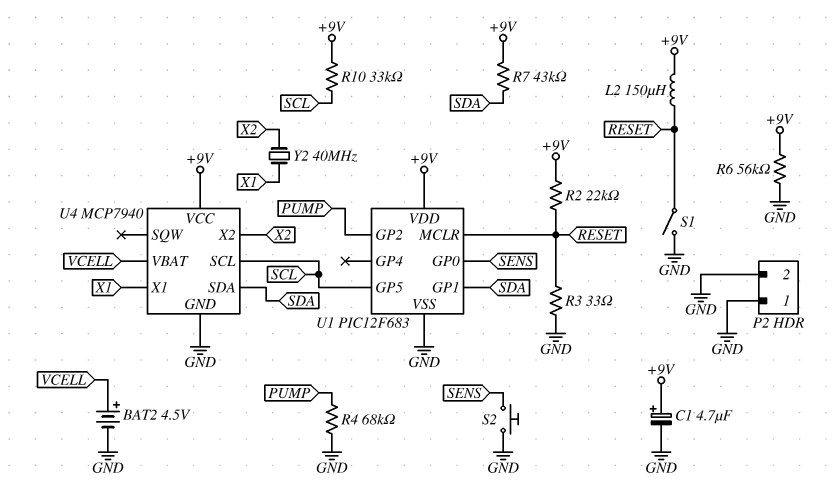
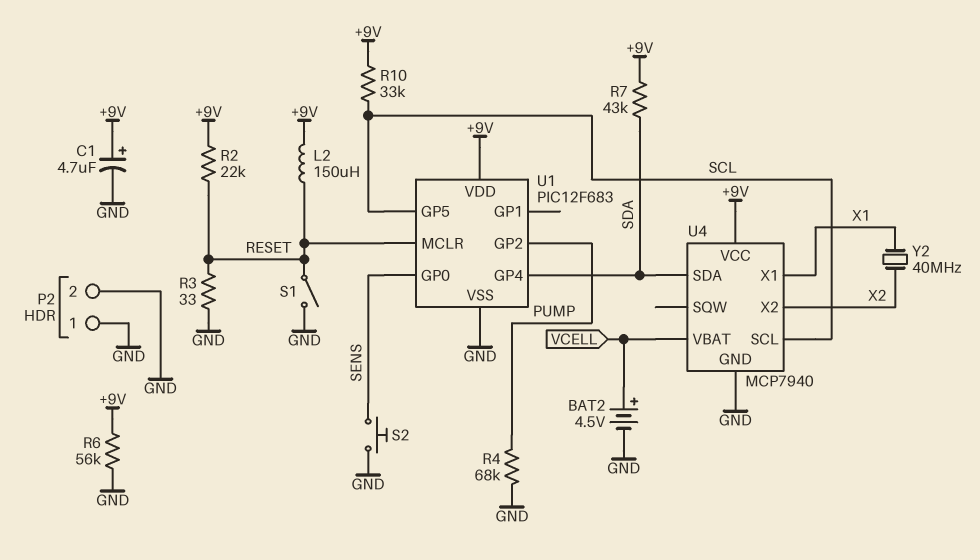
U1 pin GP1: SDA -> none
U1 pin GP4: none -> SDA

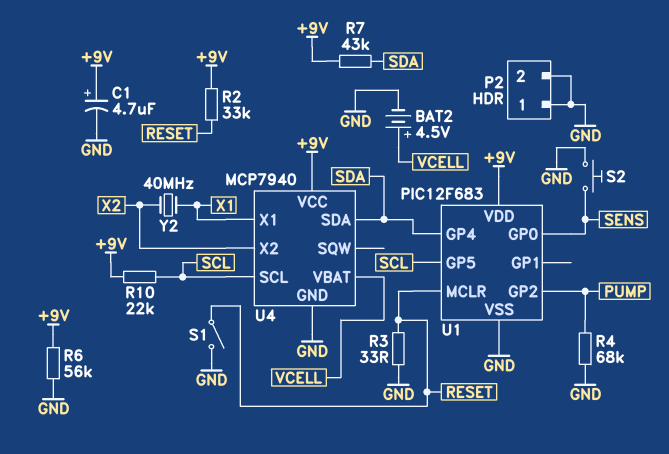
L2: 150uH (+9V, RESET) -> none
R2: 22k (+9V, RESET) -> 33k (+9V, RESET)
R10: 33k (+9V, SCL) -> 22k (+9V, SCL)

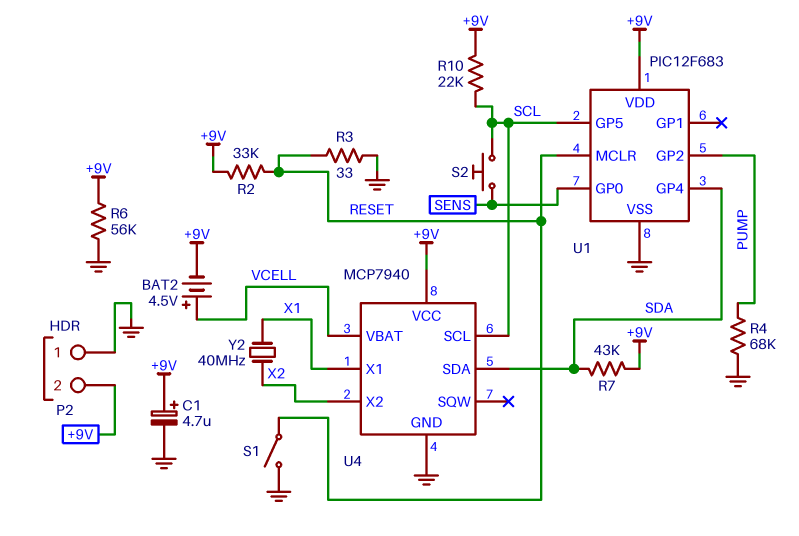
BAT2: 4.5V (plus VCELL, minus GND) -> 4.5V (plus VCELL, minus +9V)
P2 pin 2: GND -> +9V
S2: button (GND, SENS) -> button (SCL, SENS)

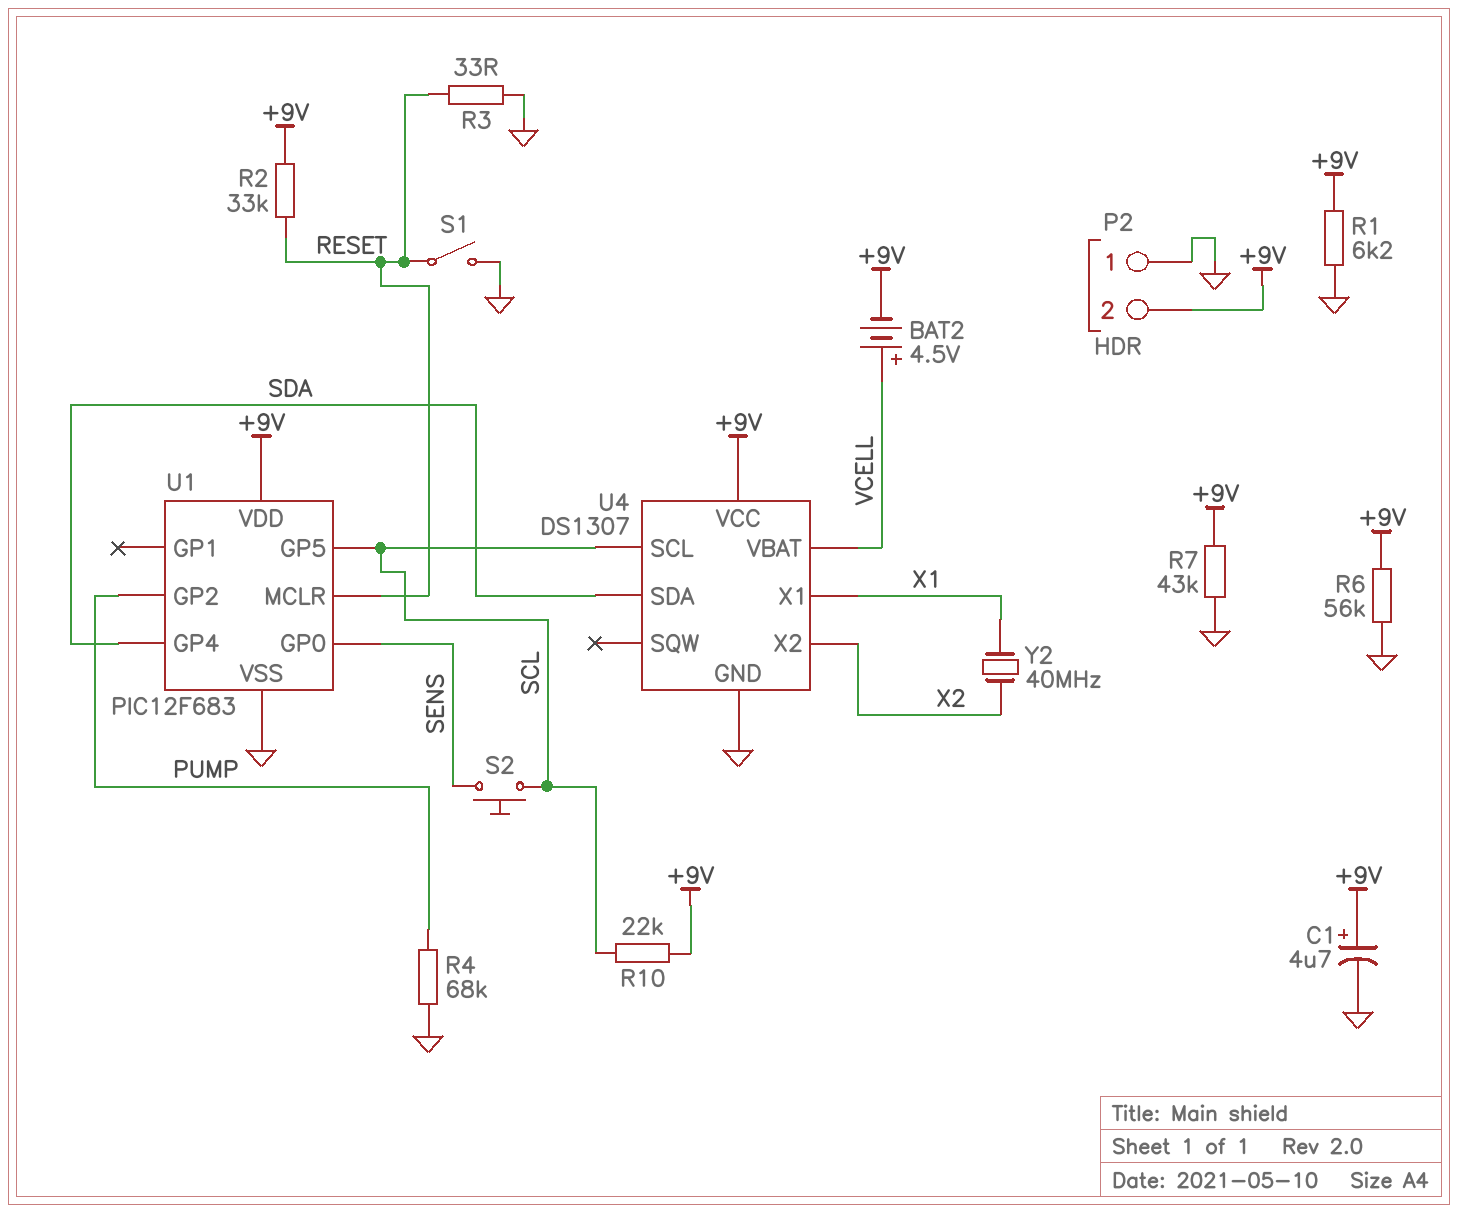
R1: none -> 6.2k (+9V, GND)
R7: 43k (+9V, SDA) -> 43k (+9V, GND)
U4: MCP7940 -> DS1307

